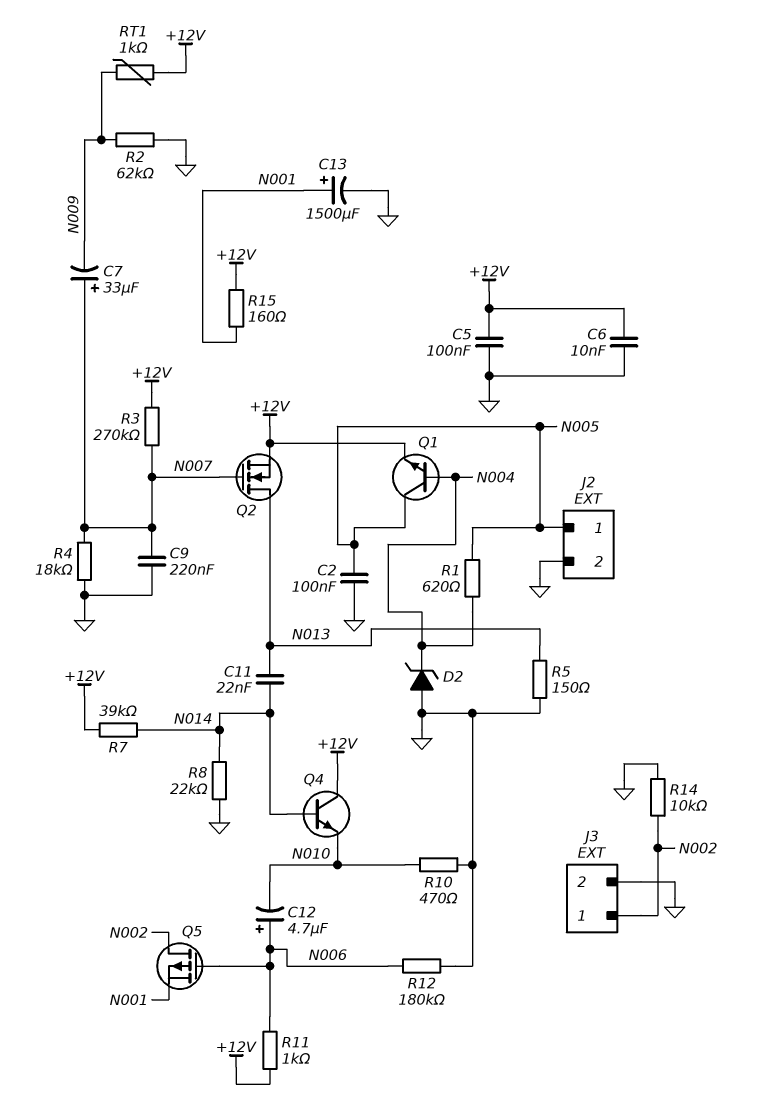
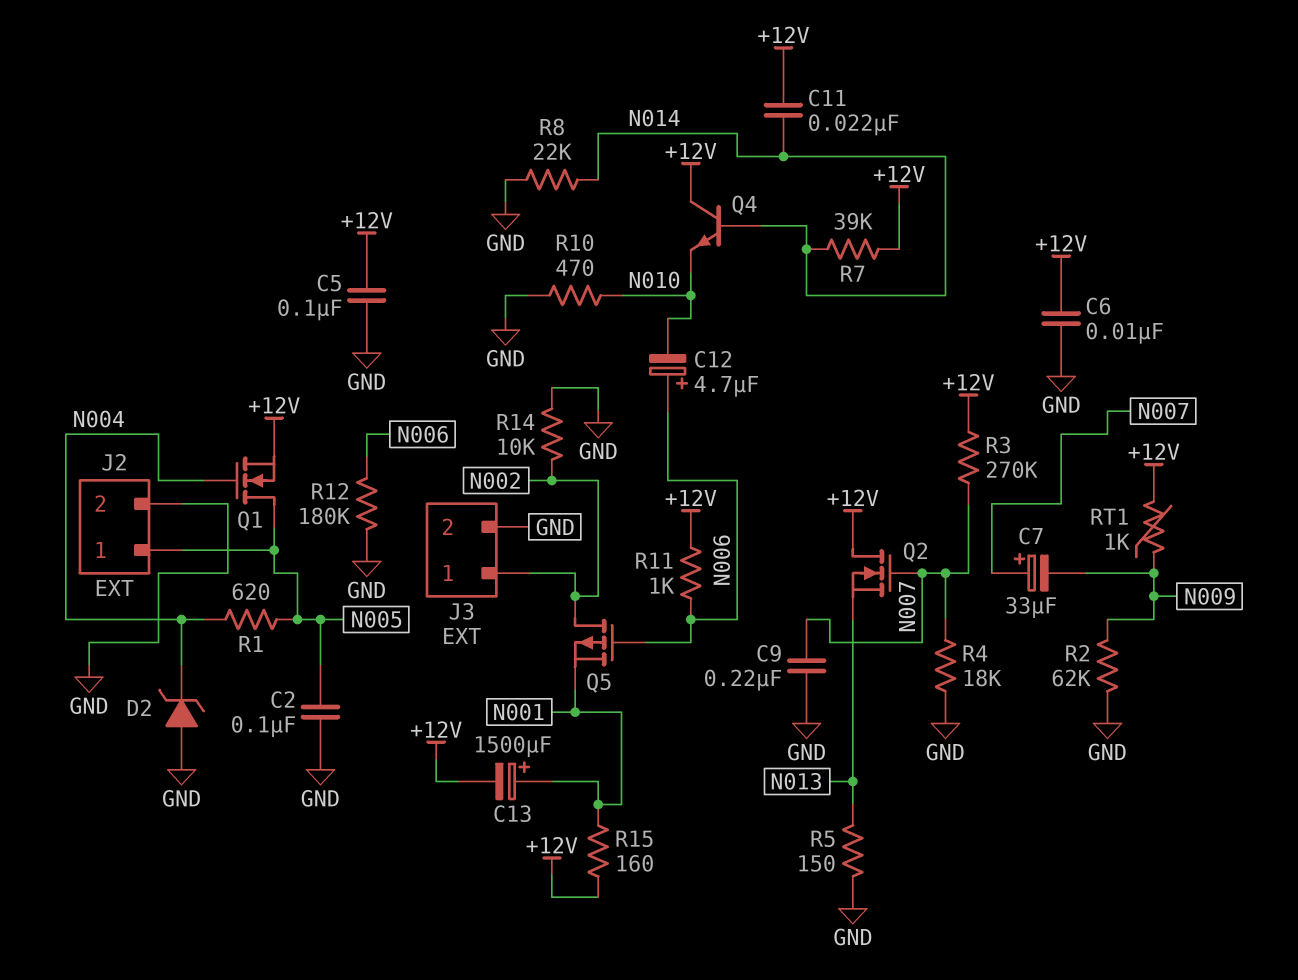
C11: 22nF (N013, N014) -> 22nF (+12V, N014)
C13: 1500uF (plus N001, minus GND) -> 1500uF (plus N001, minus +12V)
Q1: NPN (B N004, C N005, E +12V) -> NMOS (G N004, D N005, S +12V)
Q2: NMOS (G N007, D N013, S +12V) -> NMOS (G N007, D +12V, S N013)

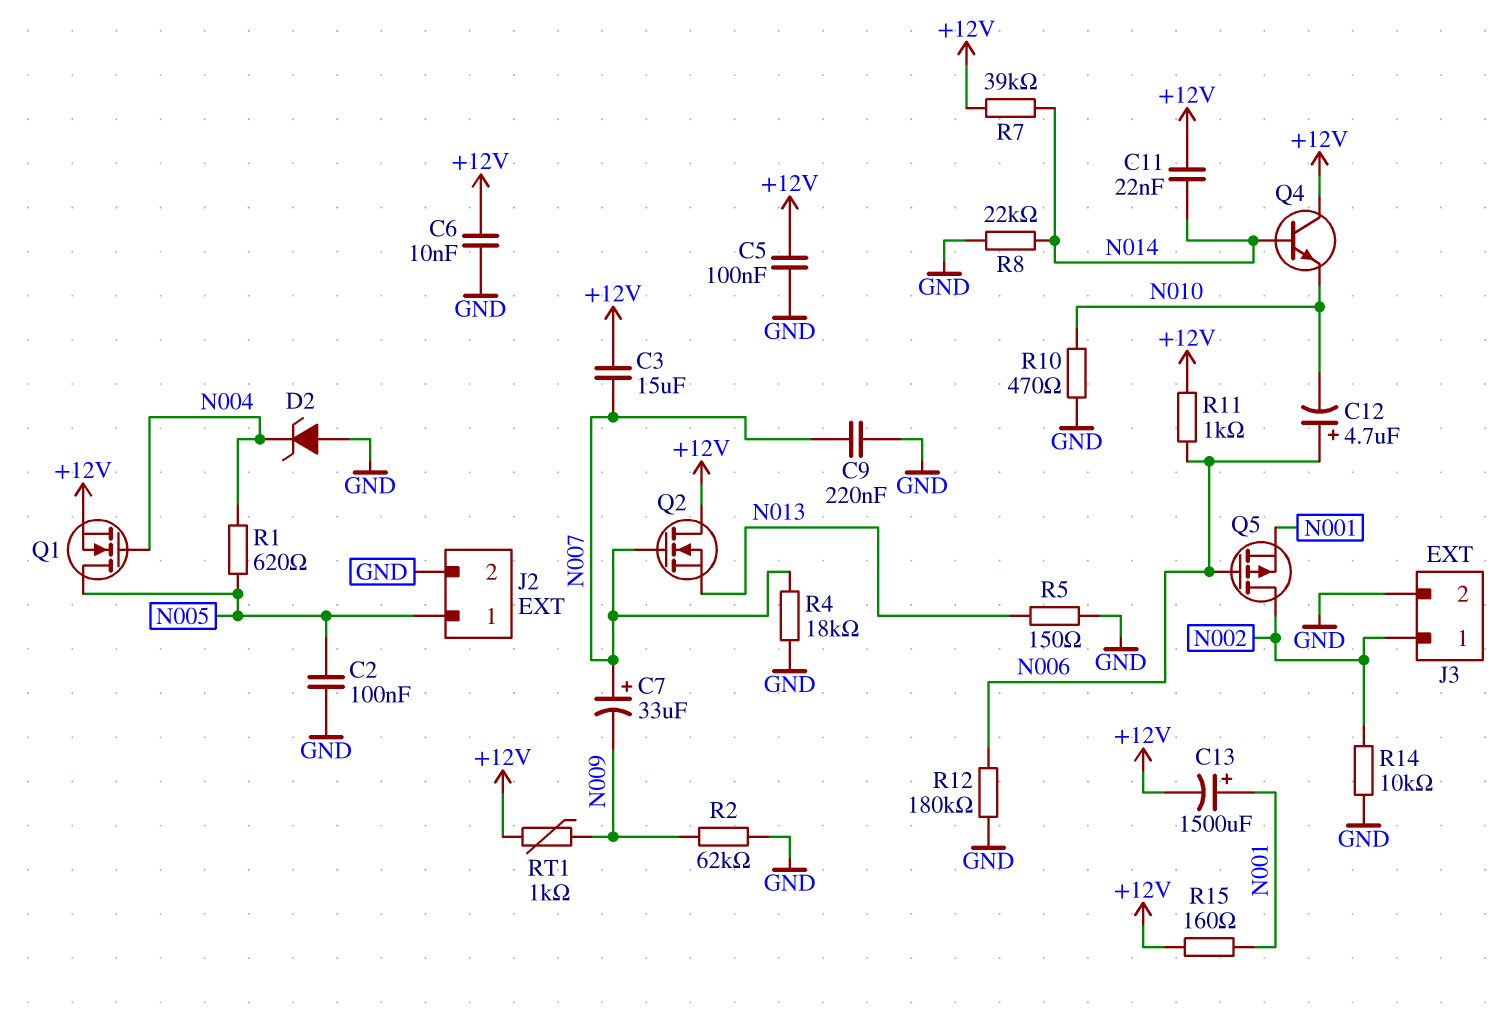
C3: none -> 15uF (+12V, N007)
R3: 270k (+12V, N007) -> none

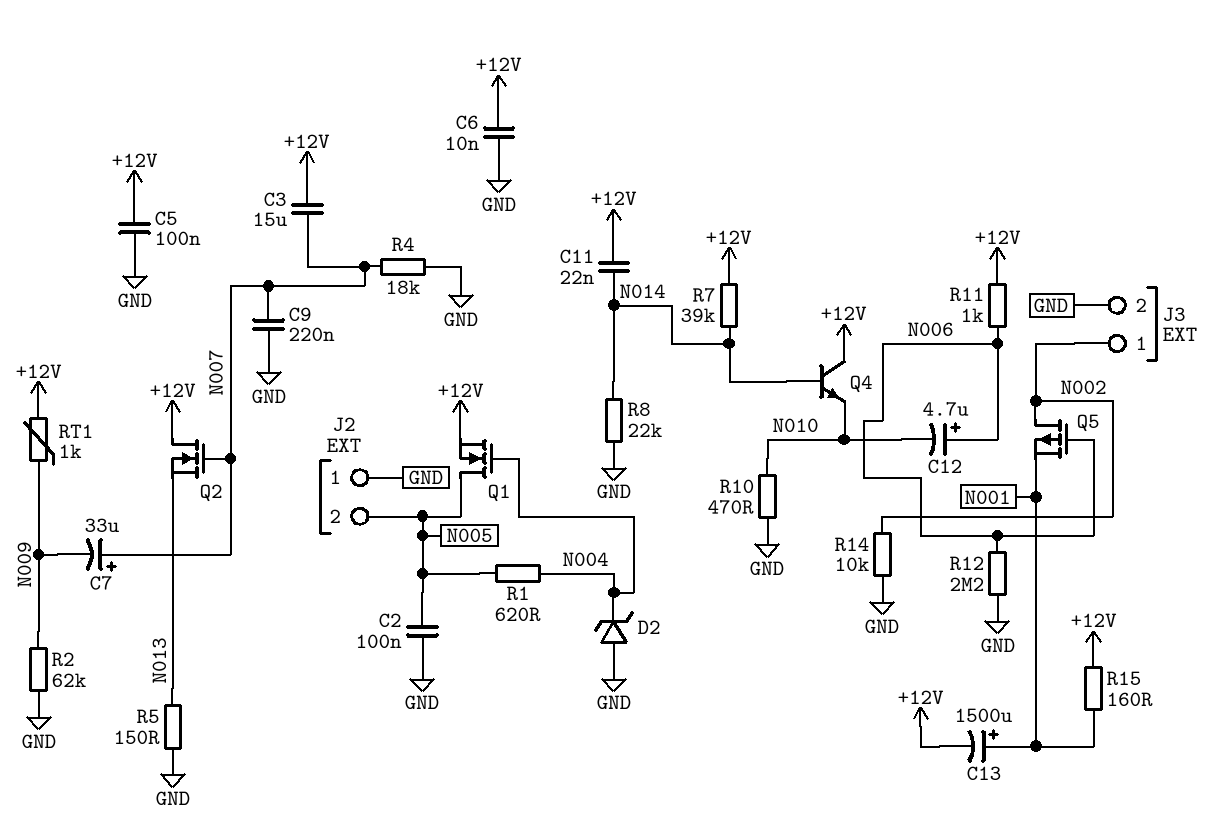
J2 pin 1: N005 -> GND
J2 pin 2: GND -> N005
R12: 180k (GND, N006) -> 2.2M (GND, N006)

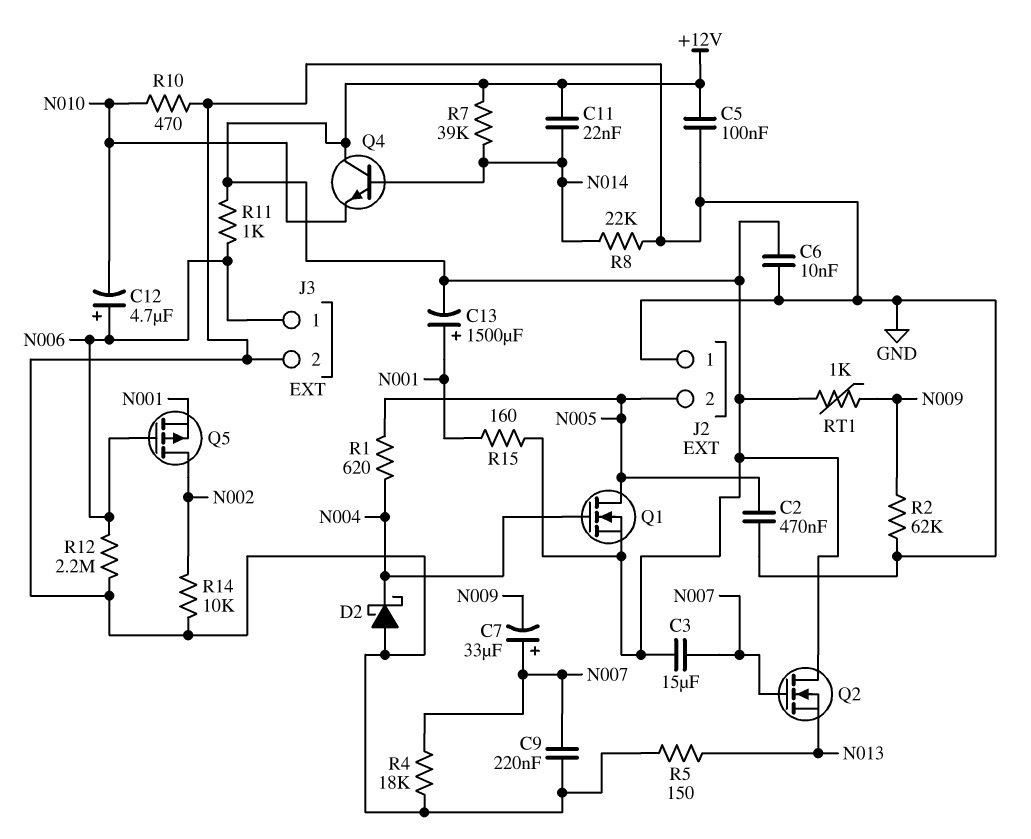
C2: 100nF (GND, N005) -> 470nF (GND, N005)
D2: zener (A GND, K N004) -> schottky (A GND, K N004)
J3 pin 1: N002 -> N006

